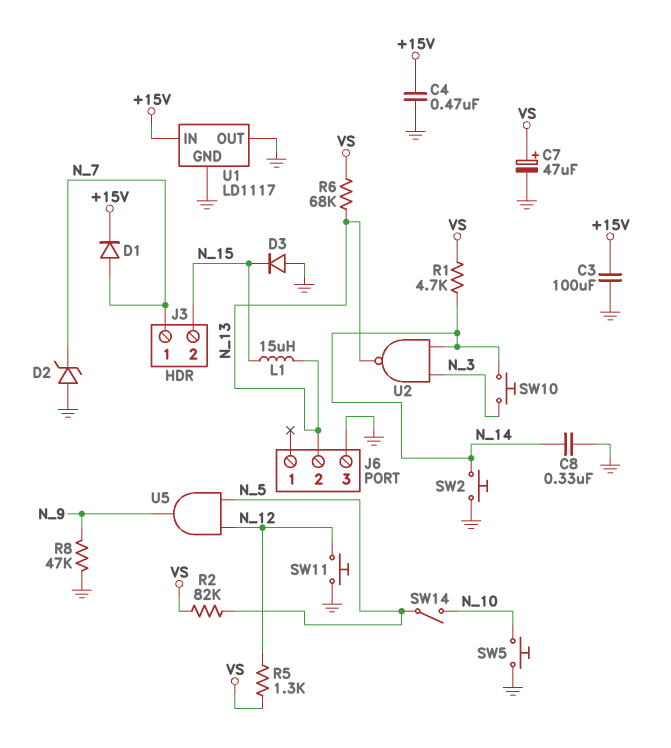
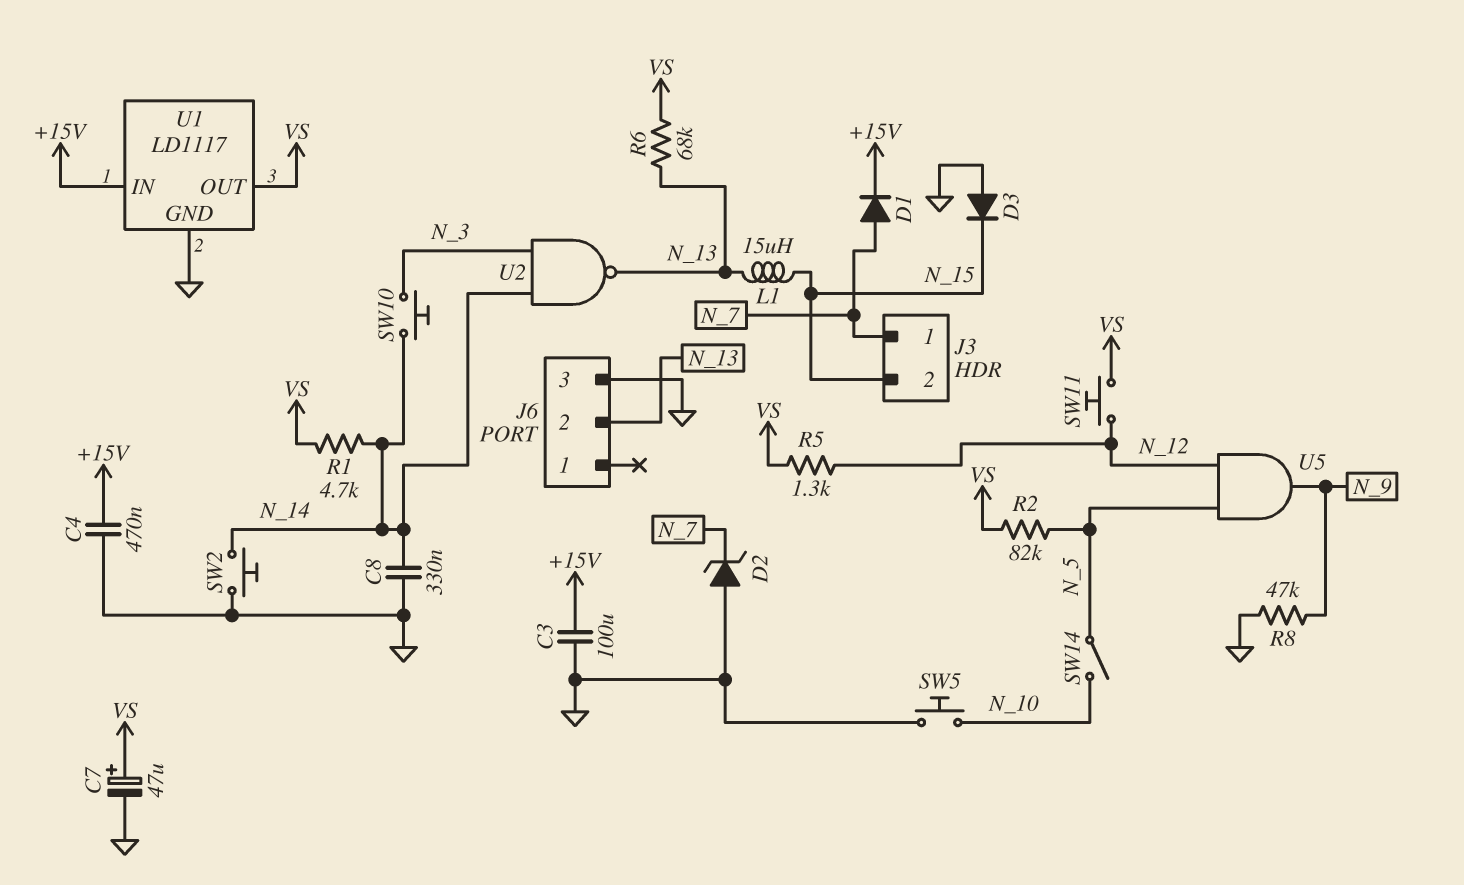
SW11: button (GND, N_12) -> button (N_12, VS)
U1 pin OUT: GND -> VS

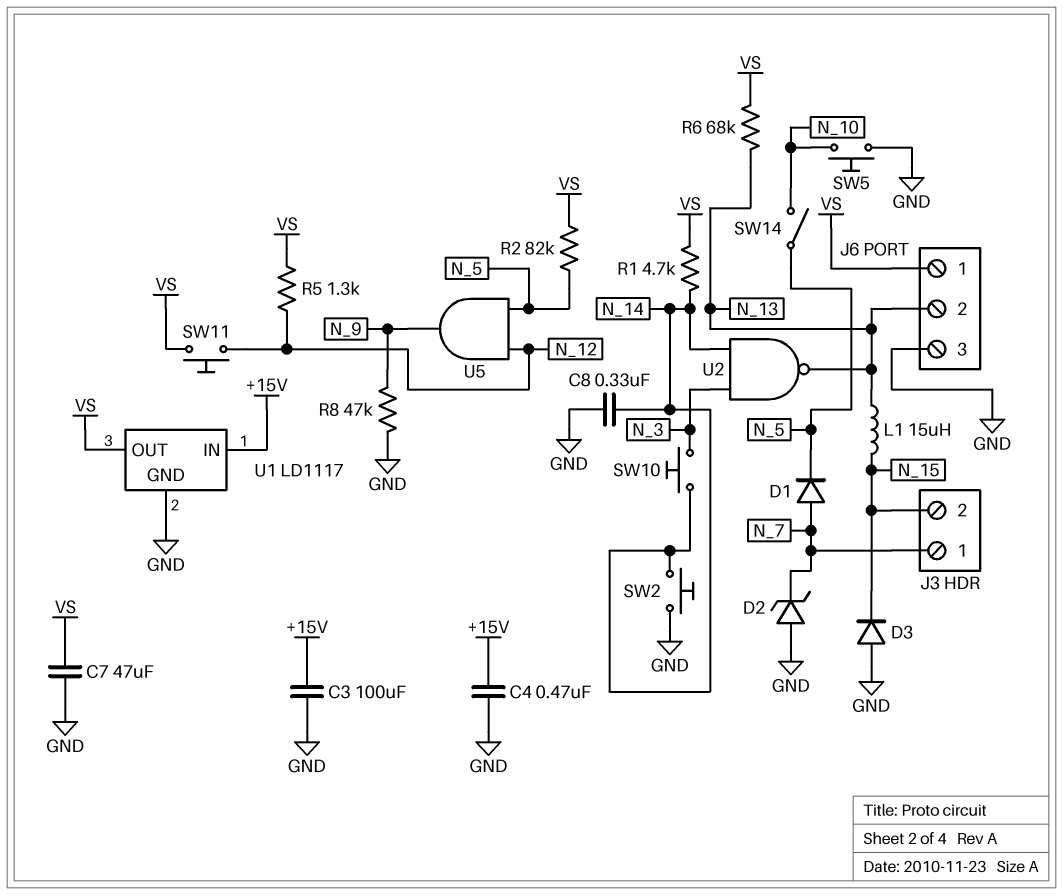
C7: 47uF (plus VS, minus GND) -> 47uF (GND, VS)
D1: diode (A N_7, K +15V) -> diode (A N_7, K N_5)
J6 pin 1: none -> VS

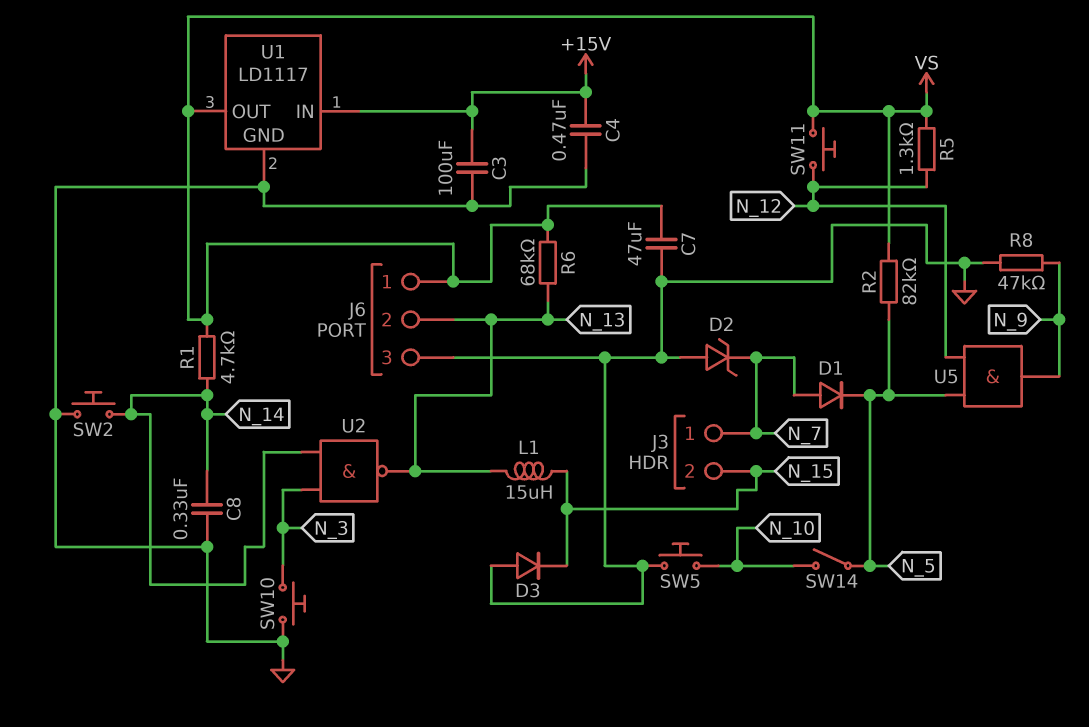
SW10: button (N_3, N_14) -> button (GND, N_3)

